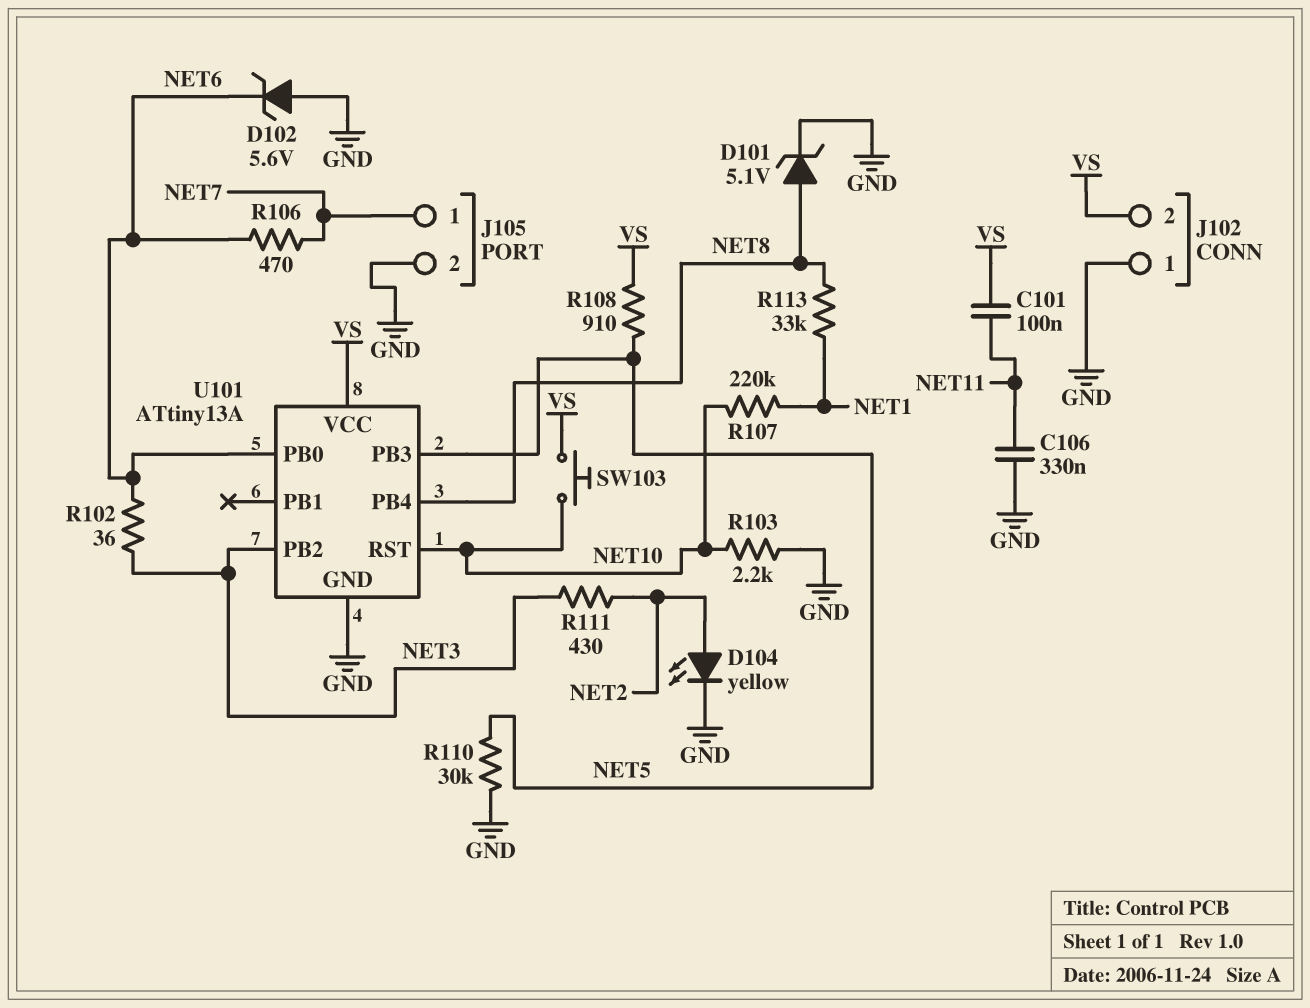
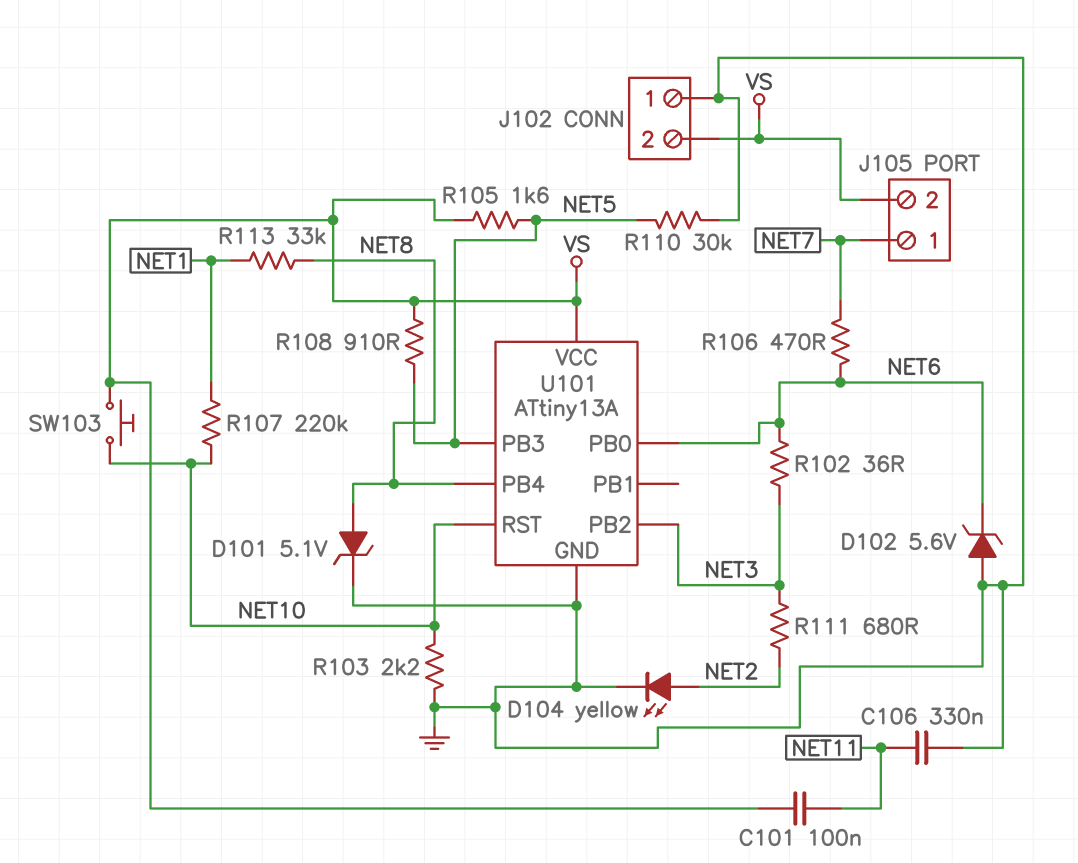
J105 pin 2: GND -> VS
R105: none -> 1.6k (NET5, VS)
R111: 430 (NET2, NET3) -> 680 (NET2, NET3)

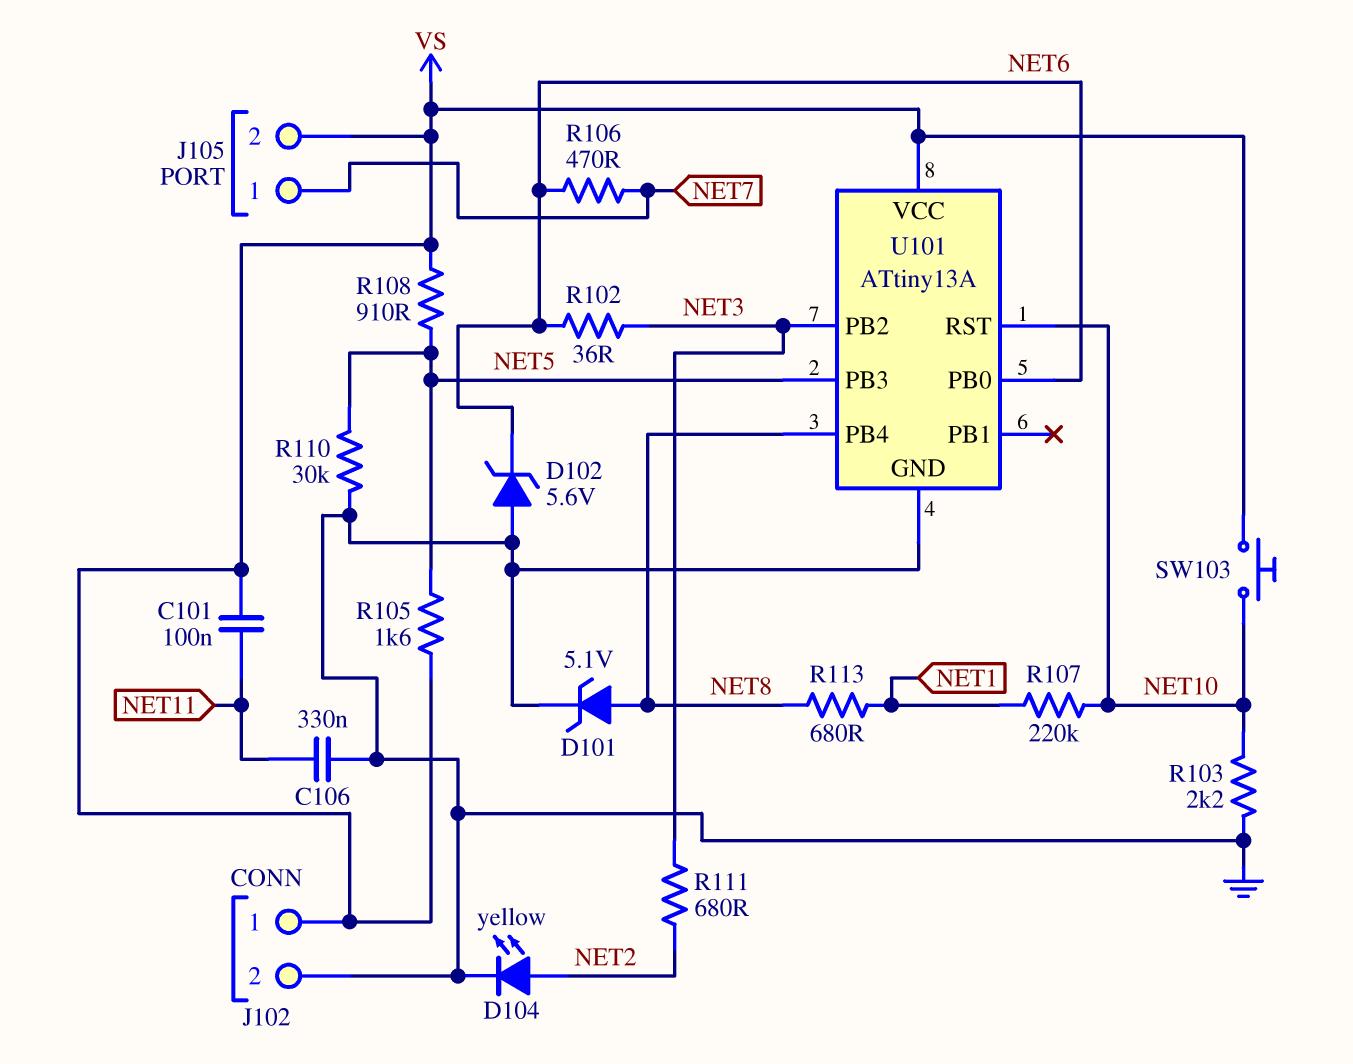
J102 pin 1: GND -> VS
J102 pin 2: VS -> GND
R113: 33k (NET1, NET8) -> 680 (NET1, NET8)

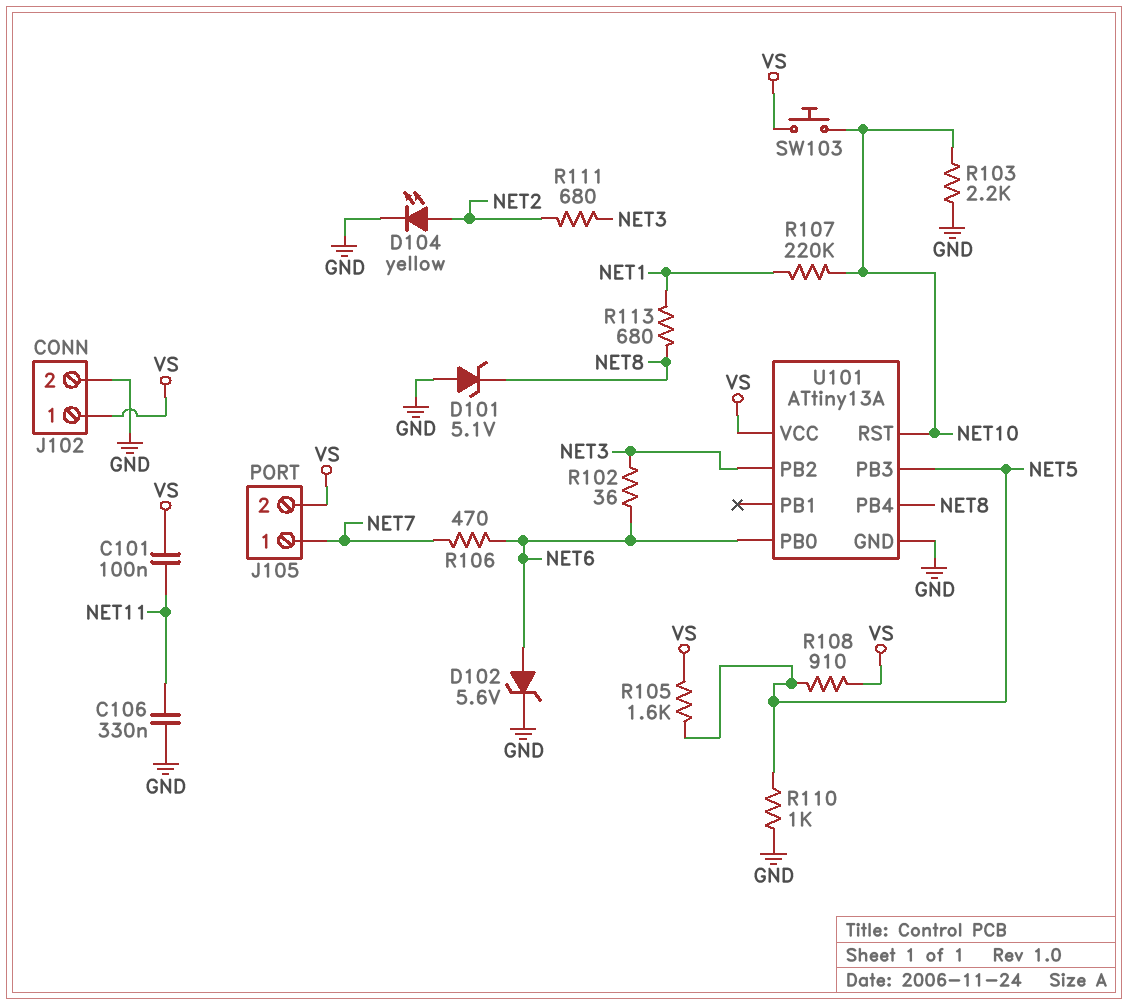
D101: zener 5.1V (A NET8, K GND) -> zener 5.1V (A GND, K NET8)
D102: zener 5.6V (A GND, K NET6) -> zener 5.6V (A NET6, K GND)
R110: 30k (GND, NET5) -> 1k (GND, NET5)

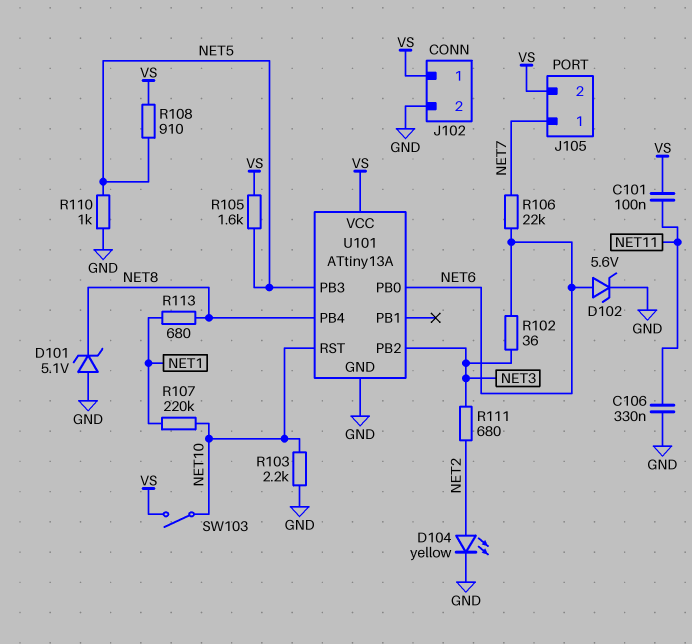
R106: 470 (NET6, NET7) -> 22k (NET6, NET7)
SW103: button (NET10, VS) -> switch (NET10, VS)

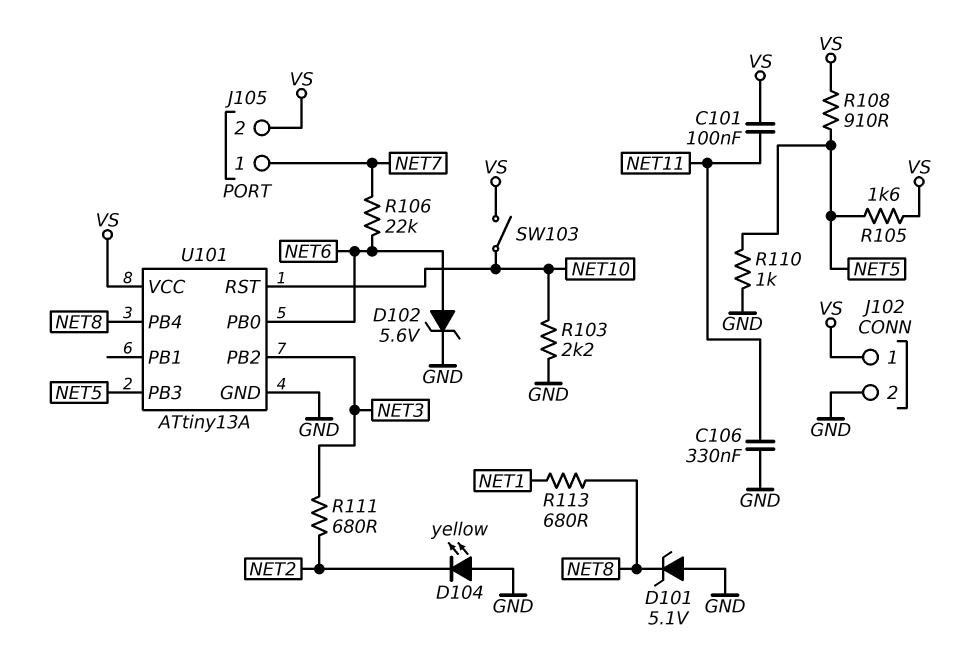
D104: LED yellow (A NET2, K GND) -> LED yellow (A GND, K NET2)
R102: 36 (NET3, NET6) -> none
R107: 220k (NET1, NET10) -> none

